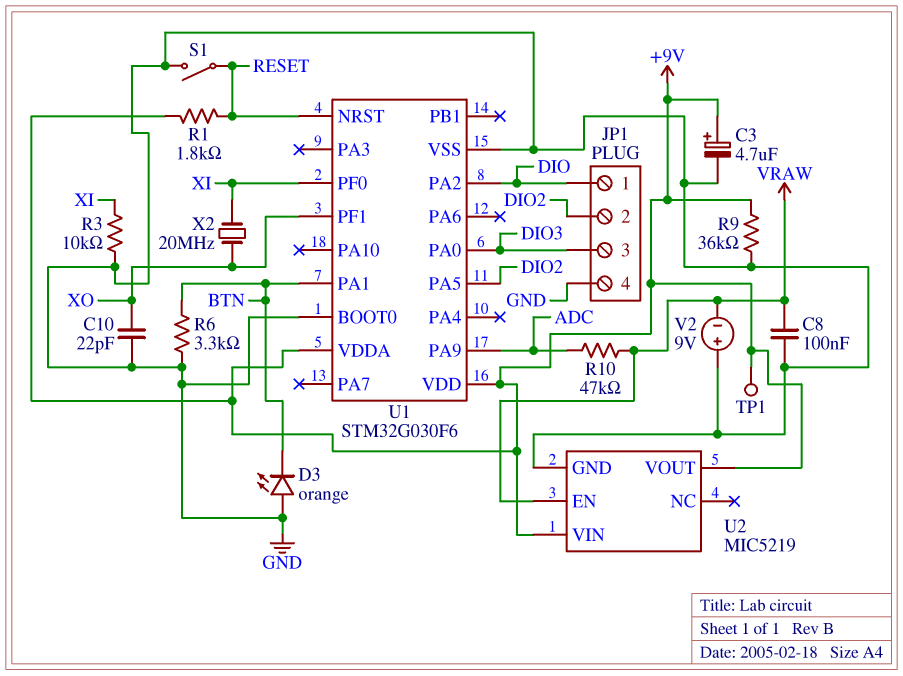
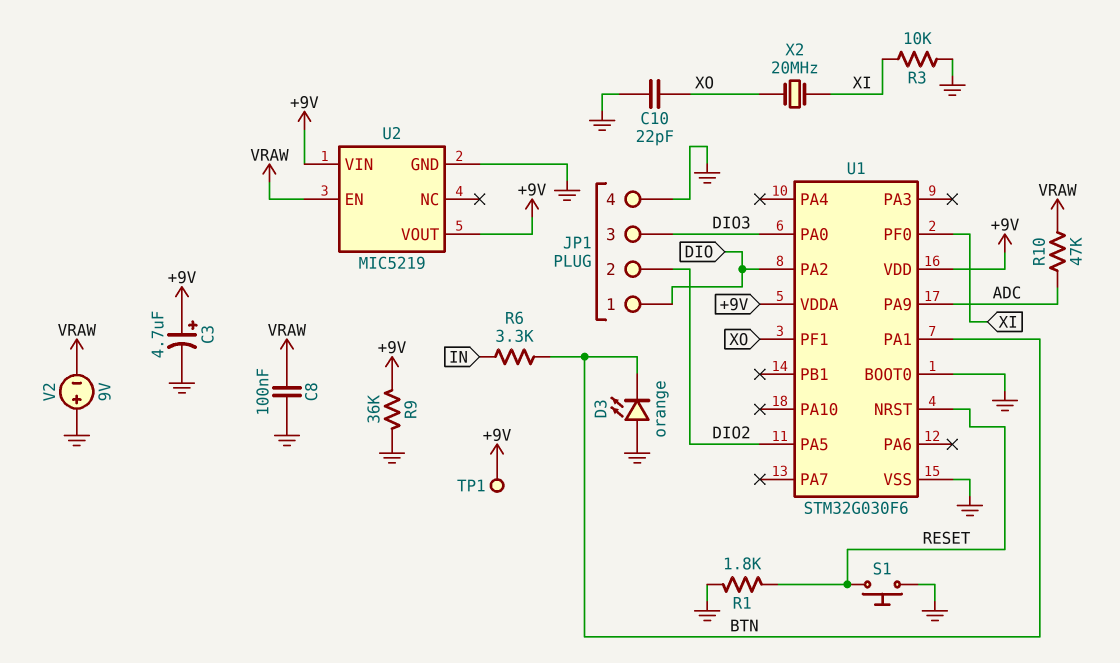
R1: 1.8k (+9V, RESET) -> 1.8k (GND, RESET)
R6: 3.3k (BTN, GND) -> 3.3k (BTN, IN)
S1: switch (GND, RESET) -> button (GND, RESET)

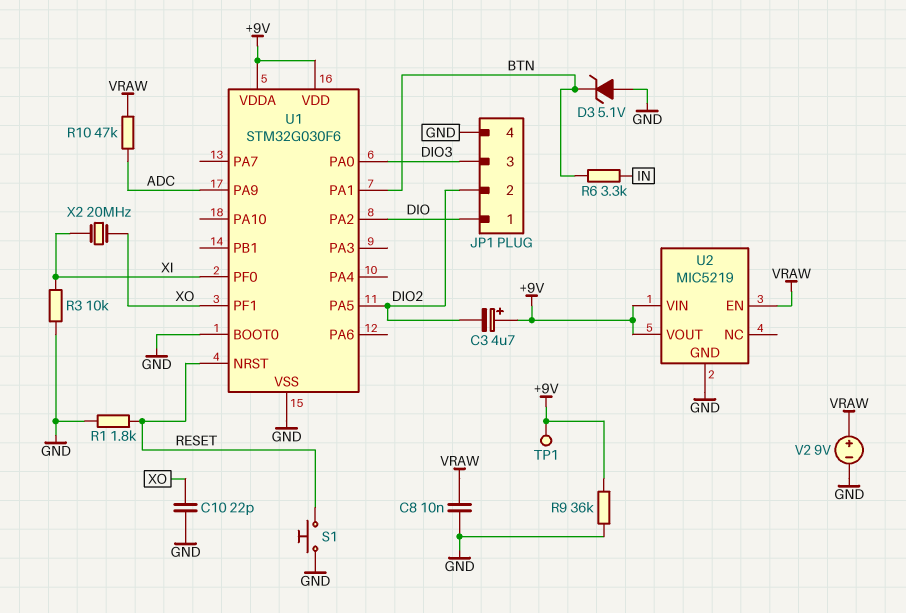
C3: 4.7uF (plus +9V, minus GND) -> 4.7uF (plus +9V, minus DIO2)
C8: 100nF (GND, VRAW) -> 10nF (GND, VRAW)
D3: LED orange (A GND, K BTN) -> zener 5.1V (A GND, K BTN)
V2: 9V (plus GND, minus VRAW) -> 9V (plus VRAW, minus GND)

